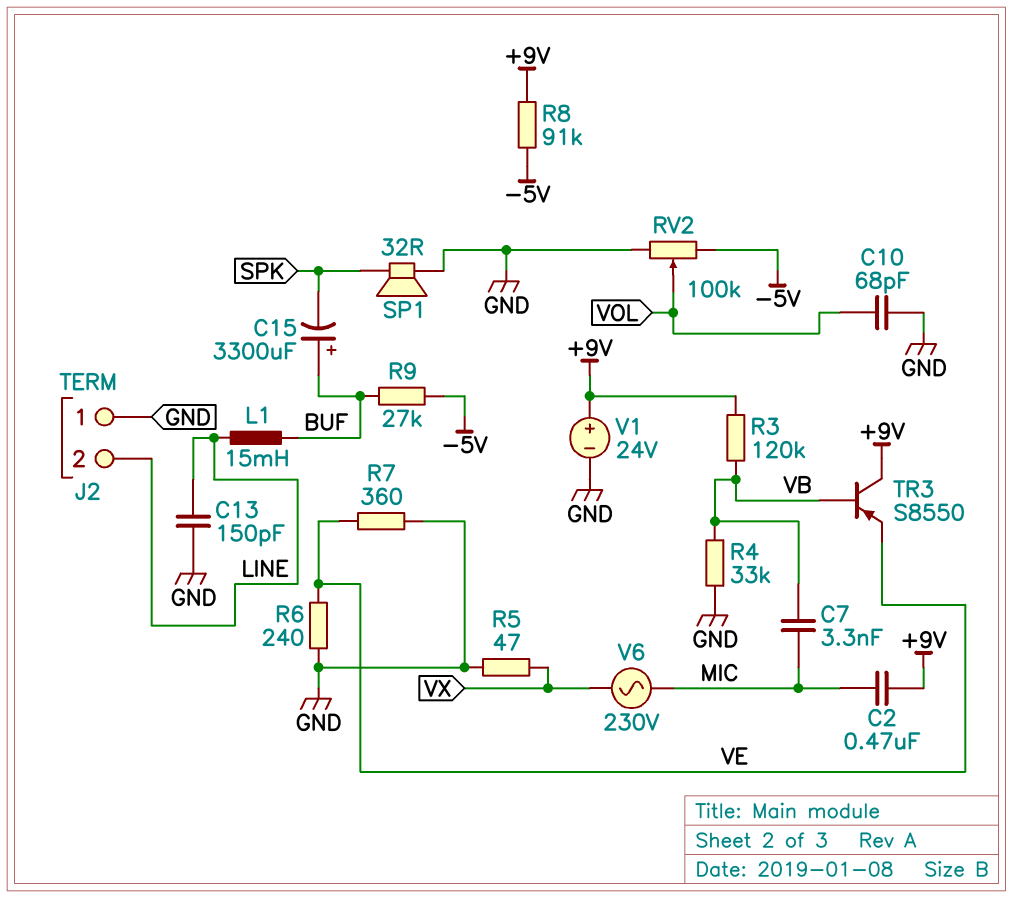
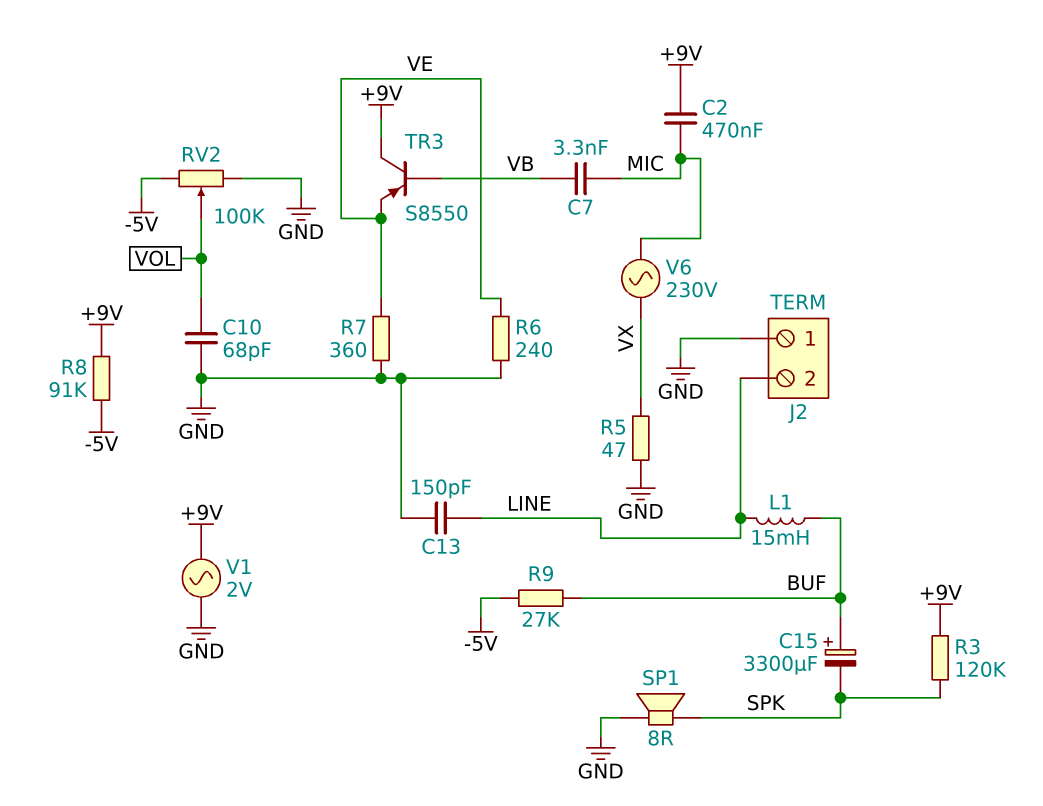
R3: 120k (+9V, VB) -> 120k (+9V, SPK)
R4: 33k (GND, VB) -> none
SP1: speaker 32R (GND, SPK) -> speaker 8R (GND, SPK)
V1: 24V (plus +9V, minus GND) -> AC 2V (+9V, GND)

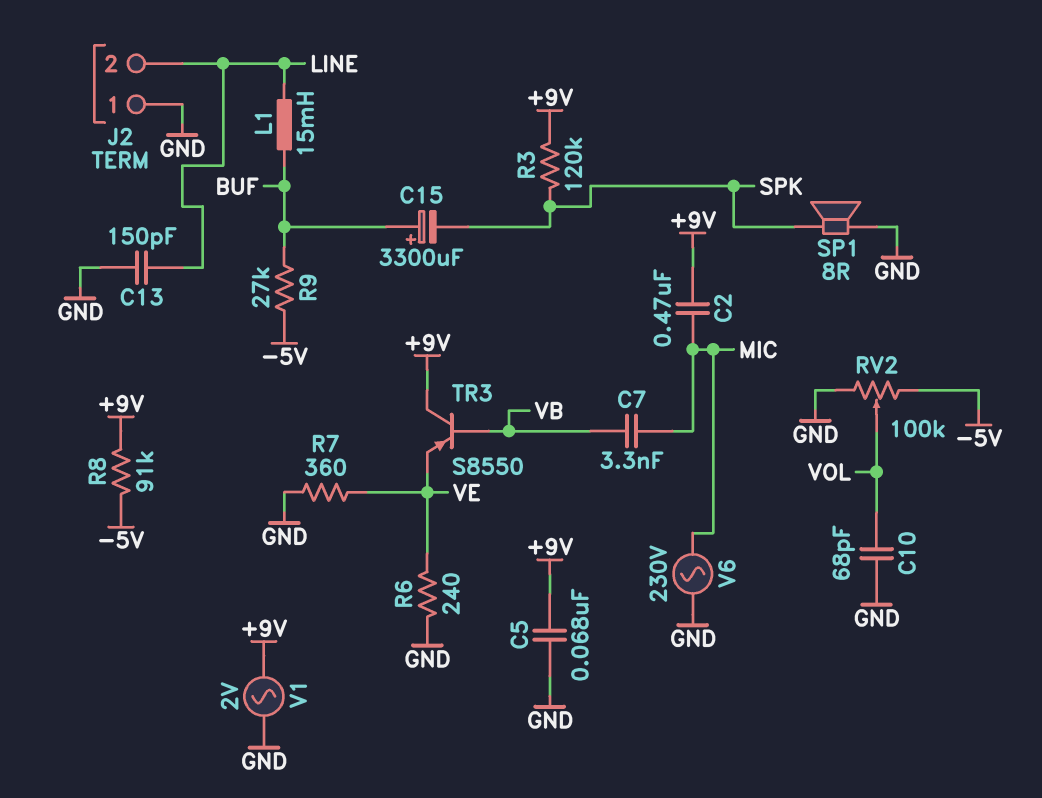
C5: none -> 68nF (+9V, GND)
R5: 47 (GND, VX) -> none
V6: AC 230V (MIC, VX) -> AC 230V (GND, MIC)

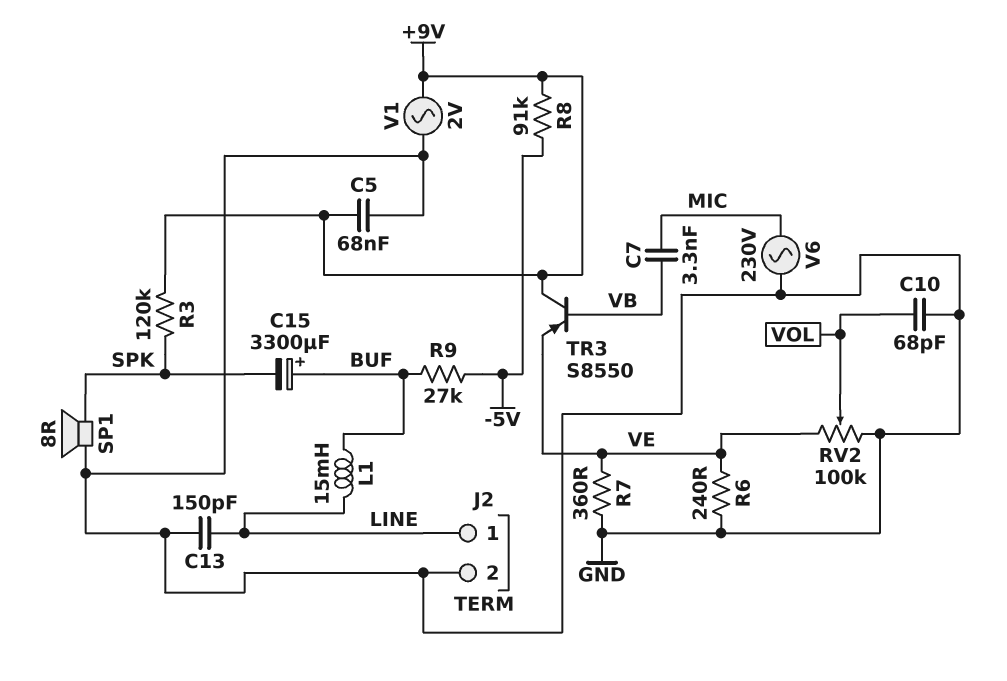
C2: 470nF (+9V, MIC) -> none
J2 pin 1: GND -> LINE
J2 pin 2: LINE -> GND
RV2: 100k (-5V, GND, wiper VOL) -> 100k (GND, VE, wiper VOL)

